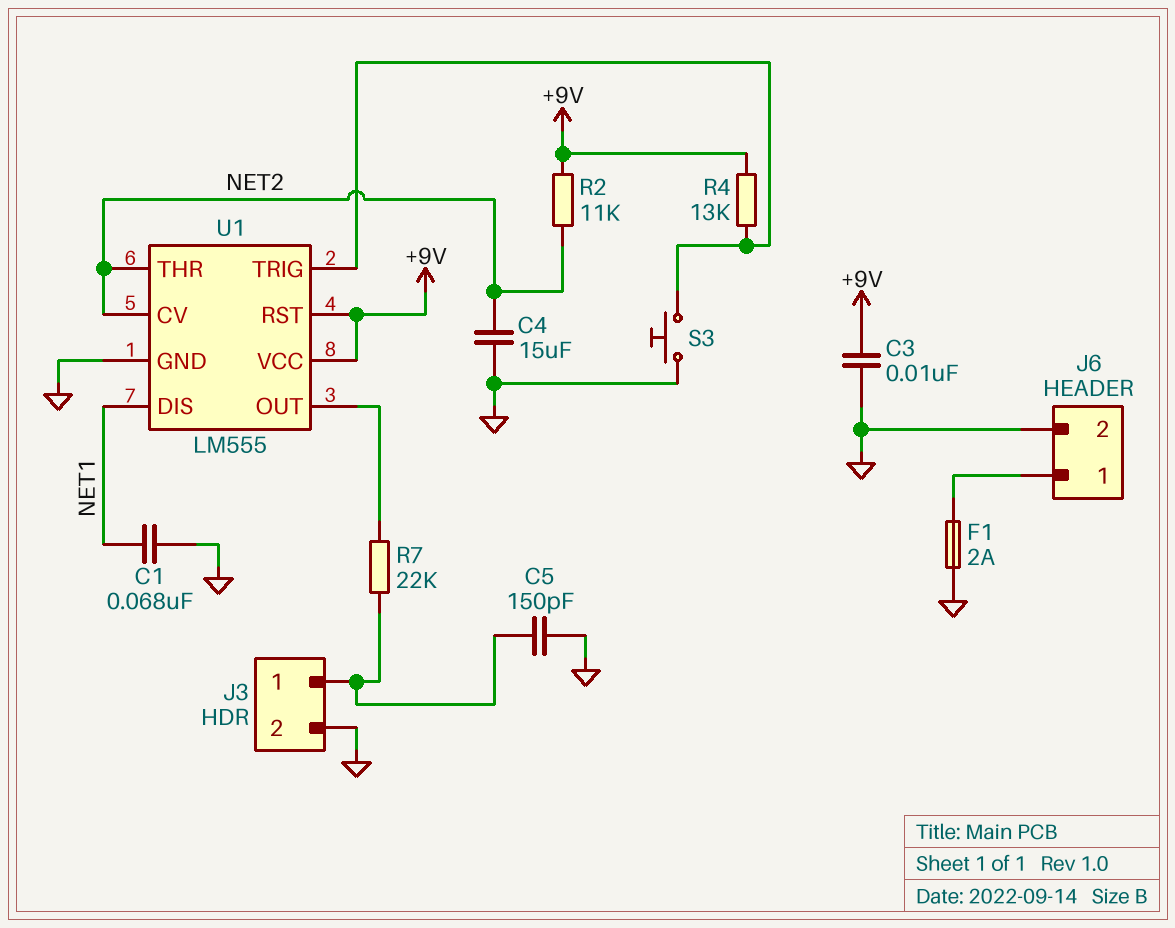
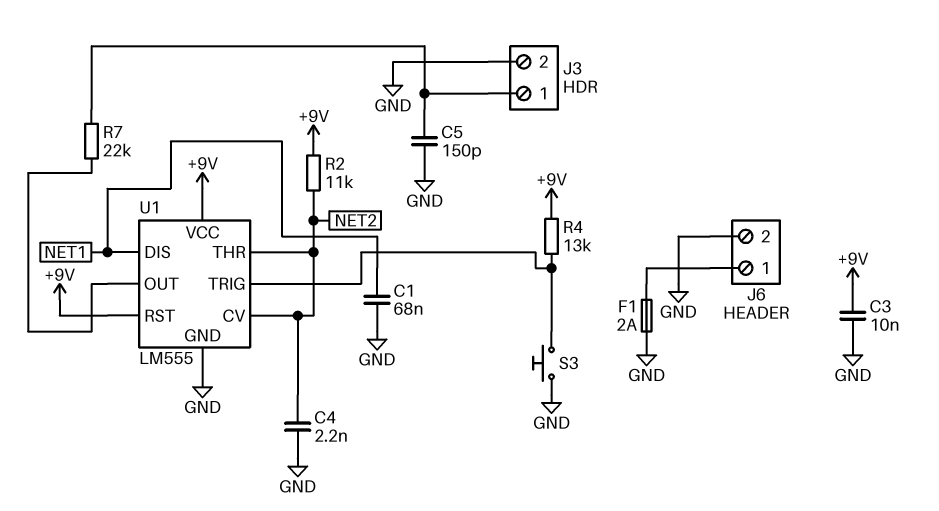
C4: 15uF (GND, NET2) -> 2.2nF (GND, NET2)

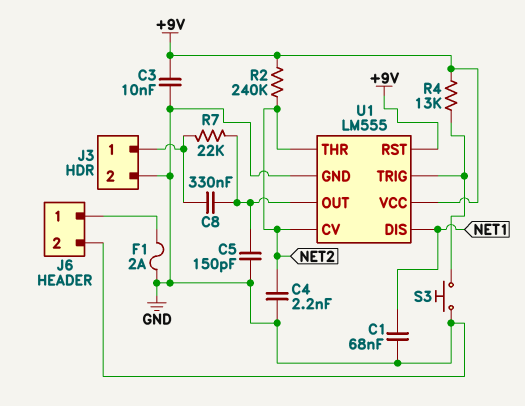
C5: 150pF (GND, J3/1) -> 150pF (GND, U1/OUT)
C8: none -> 330nF (J3/1, U1/OUT)
R2: 11k (+9V, NET2) -> 240k (+9V, NET2)

